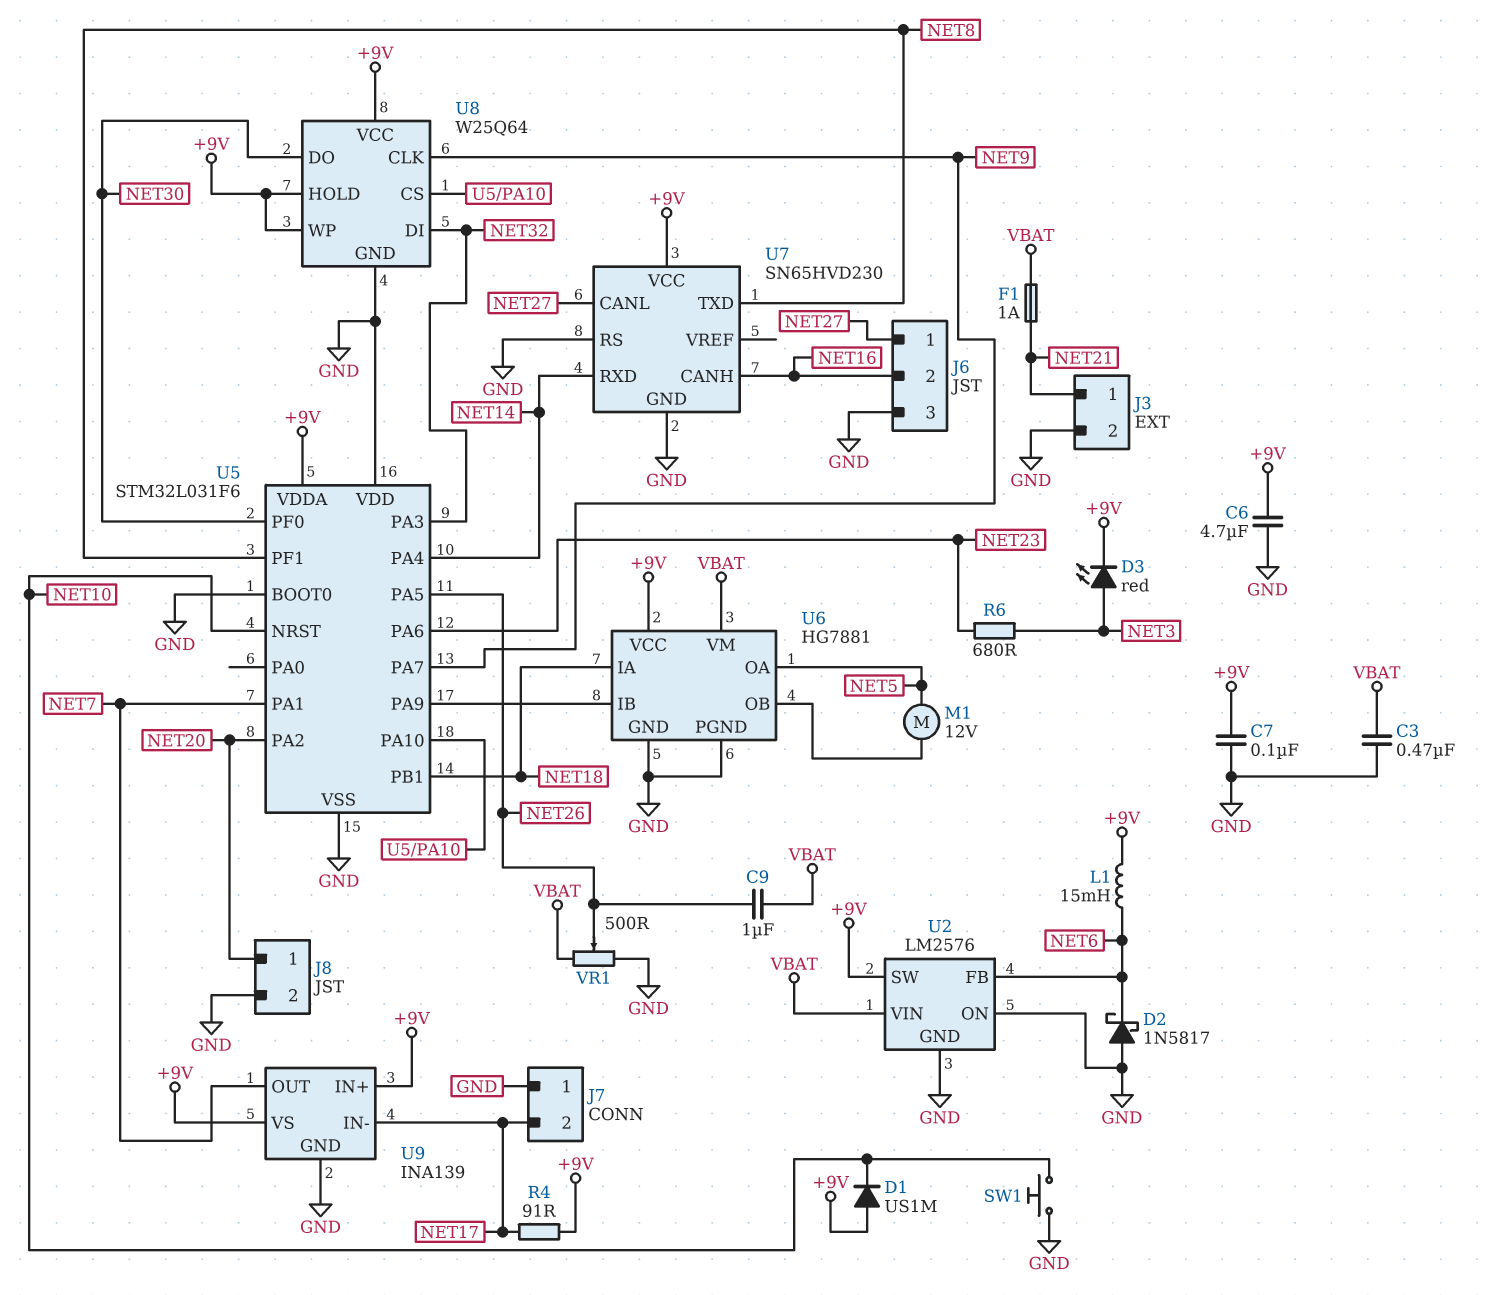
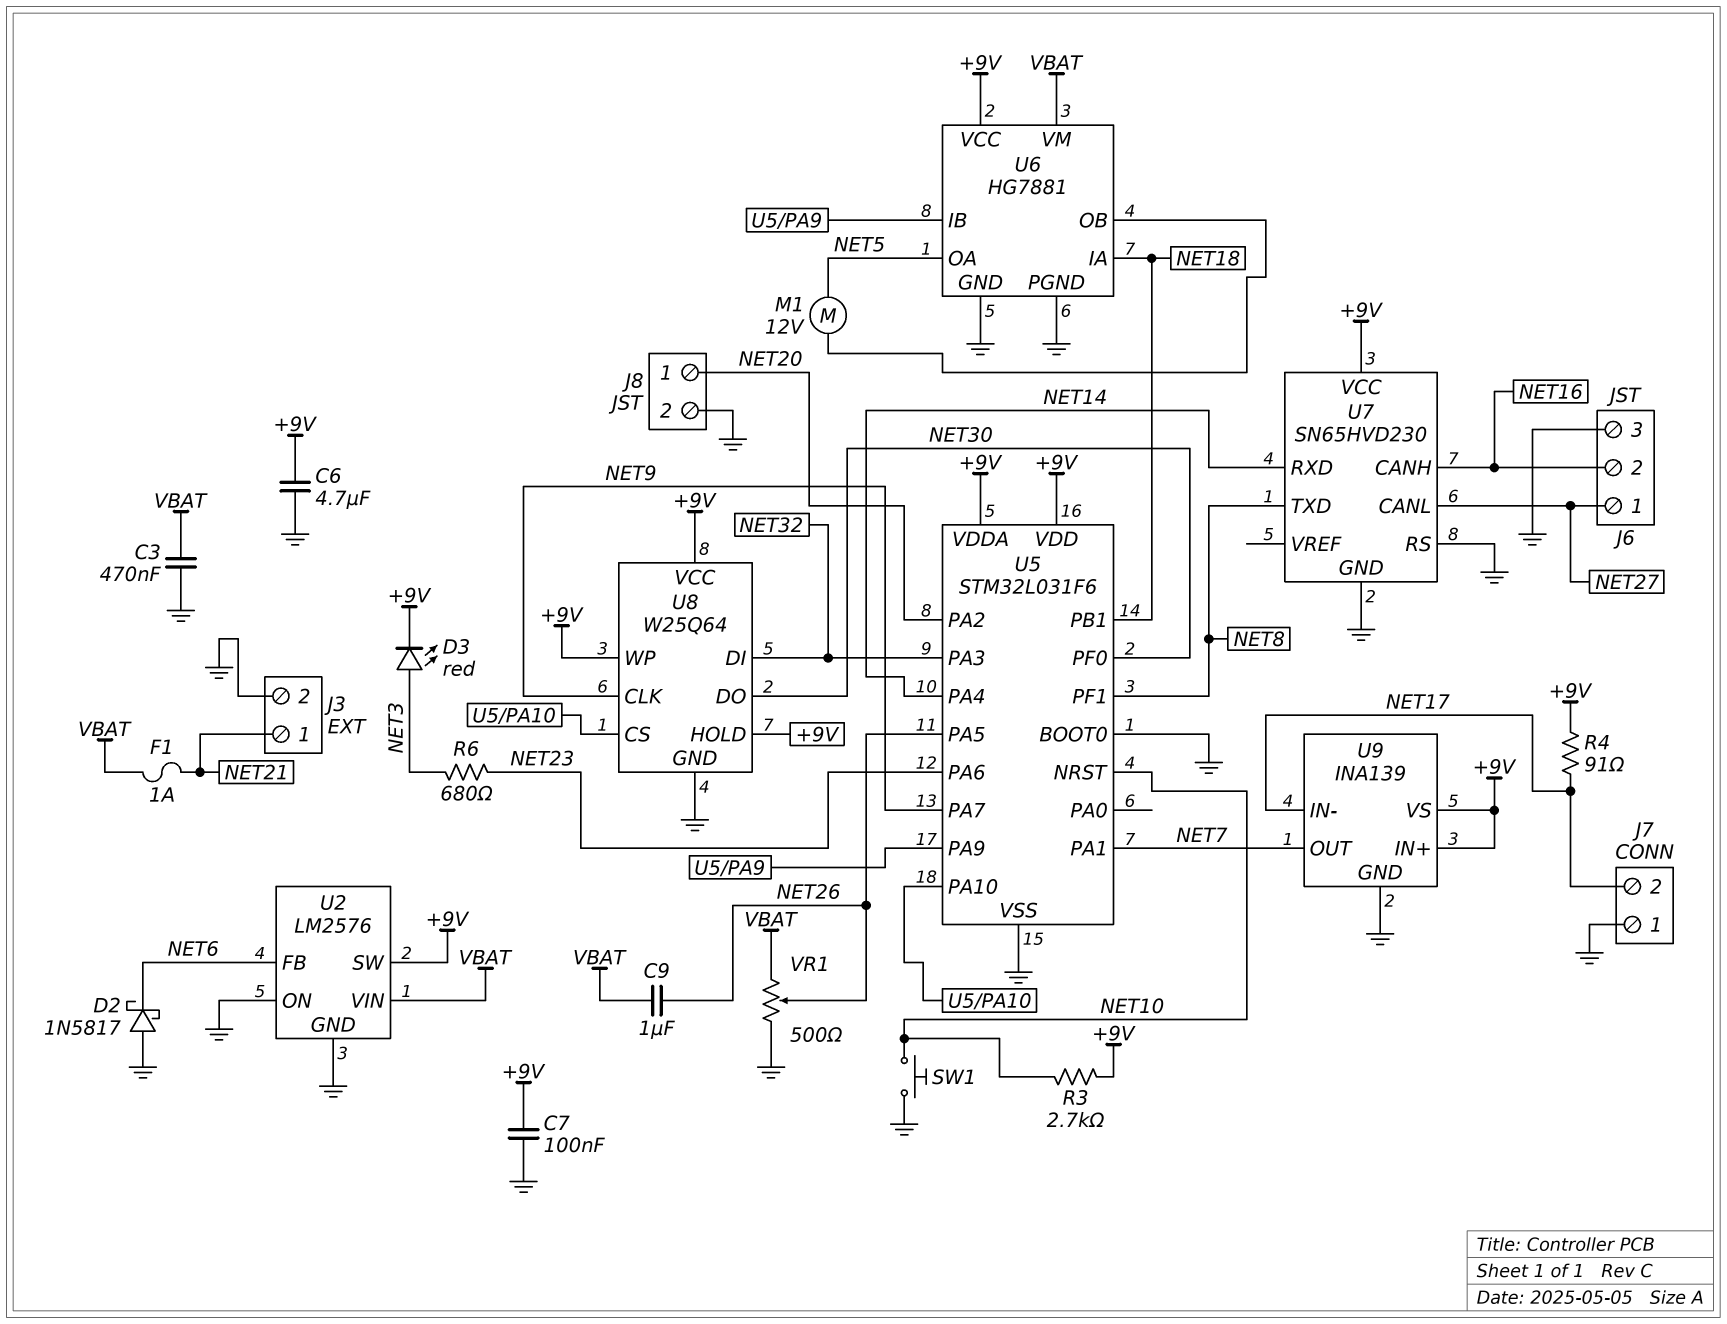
D1: diode US1M (A +9V, K NET10) -> none
L1: 15mH (+9V, NET6) -> none
R3: none -> 2.7k (+9V, NET10)
U5 pin VDD: GND -> +9V

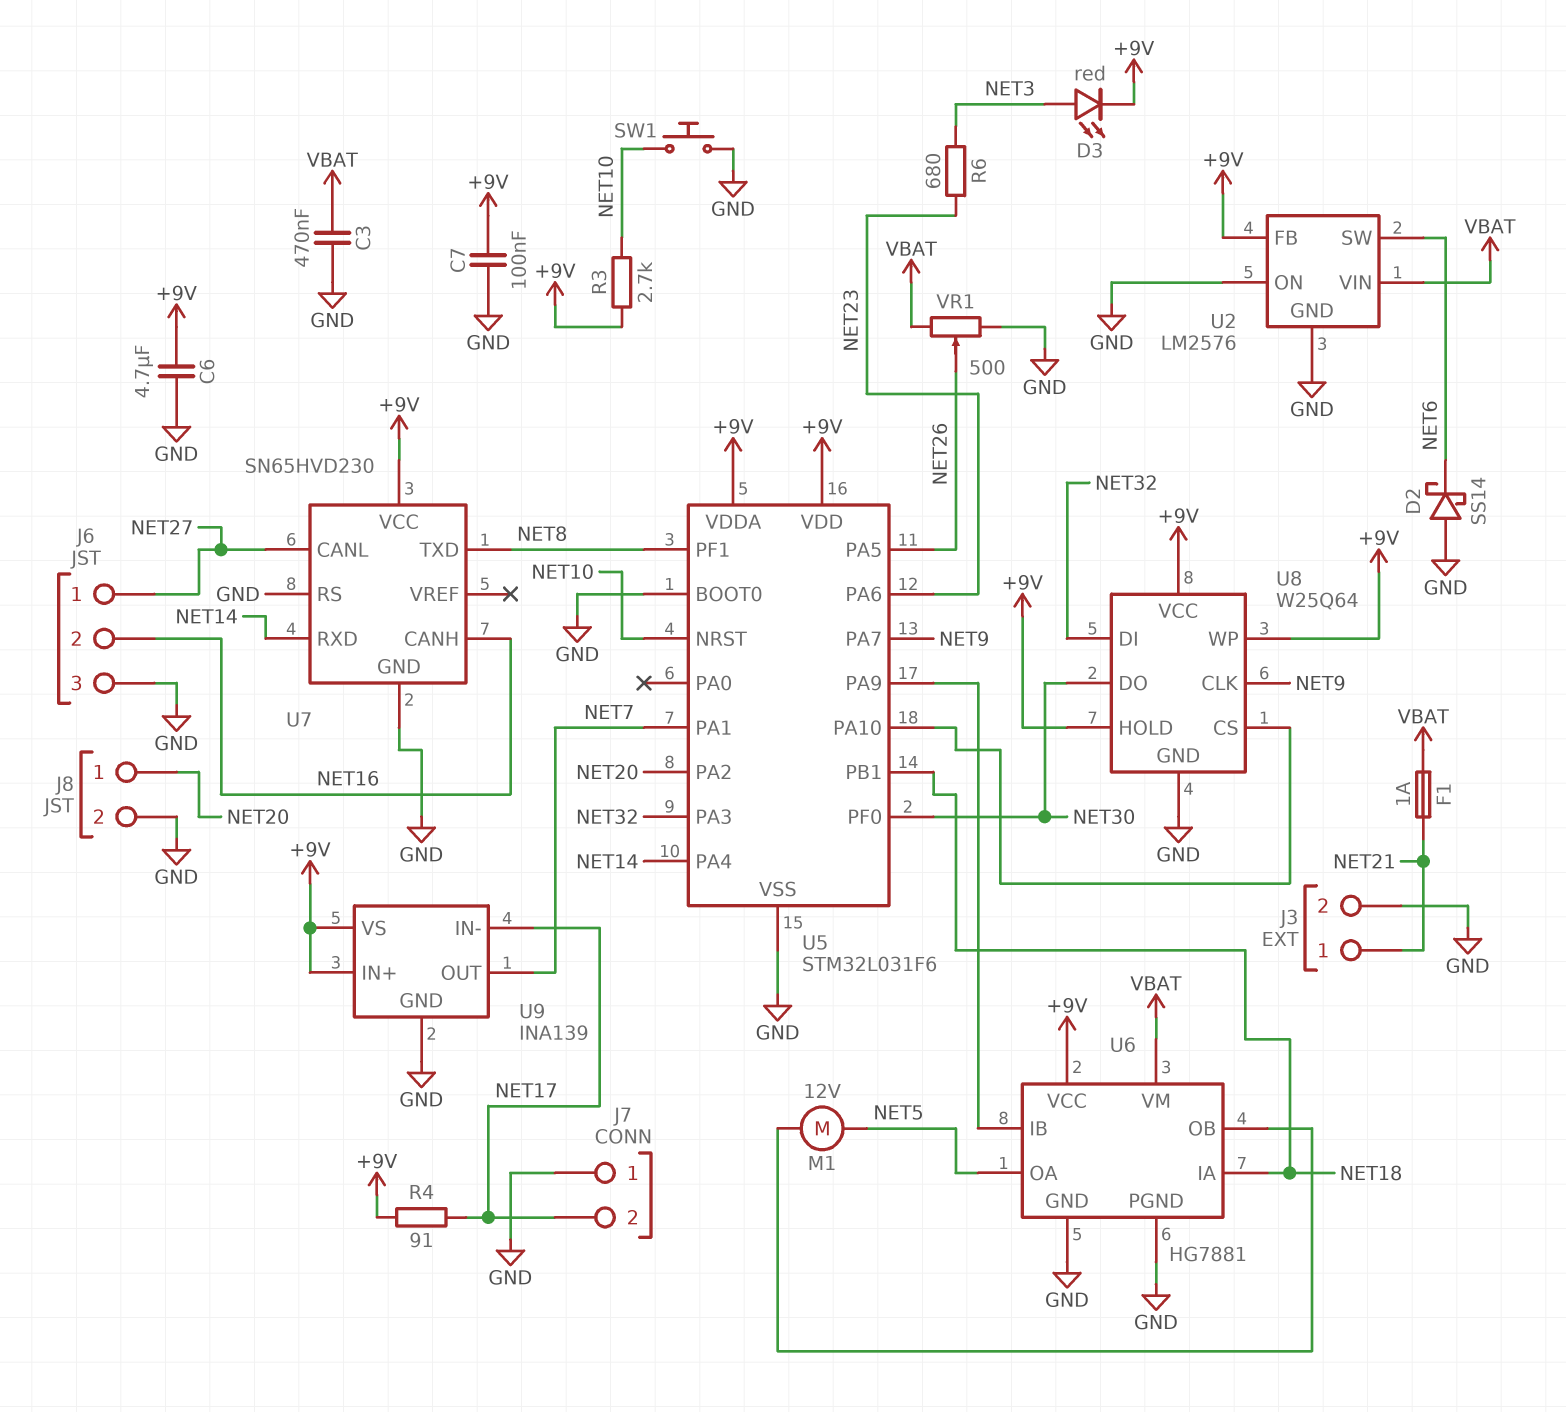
C9: 1uF (NET26, VBAT) -> none
D2: schottky 1N5817 (A GND, K NET6) -> schottky SS14 (A GND, K NET6)
U2 pin FB: NET6 -> +9V
U2 pin SW: +9V -> NET6

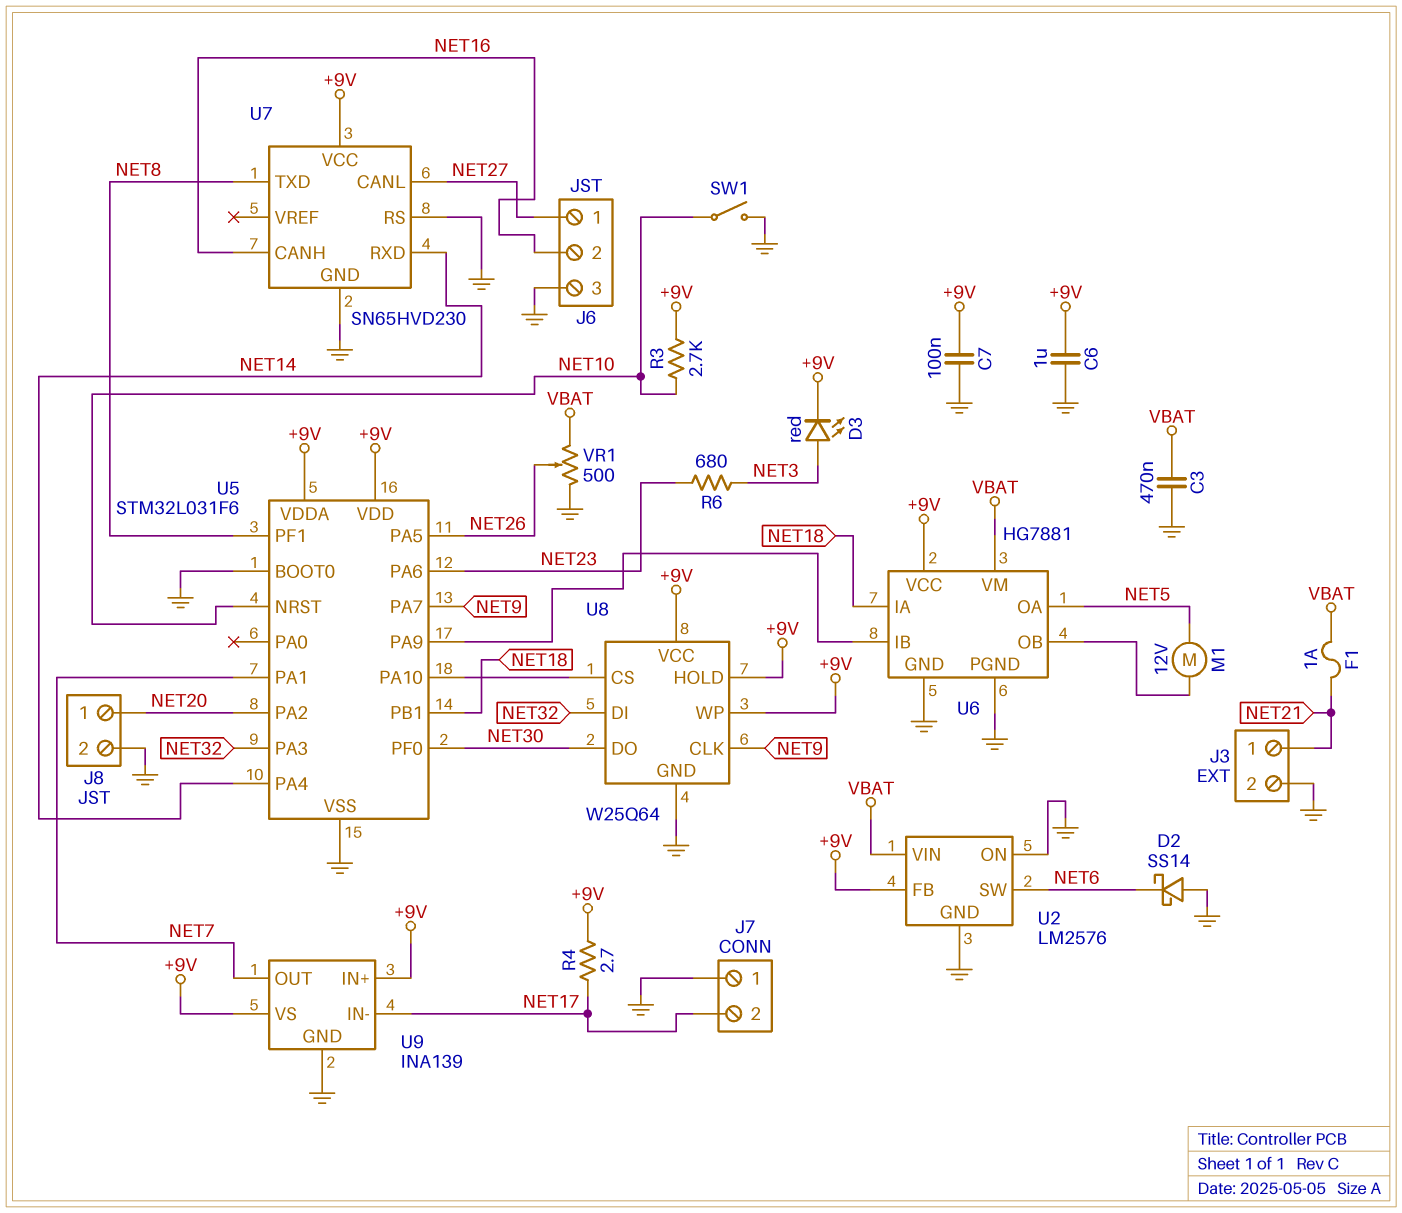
C6: 4.7uF (+9V, GND) -> 1uF (+9V, GND)
R4: 91 (+9V, NET17) -> 2.7 (+9V, NET17)
SW1: button (GND, NET10) -> switch (GND, NET10)

